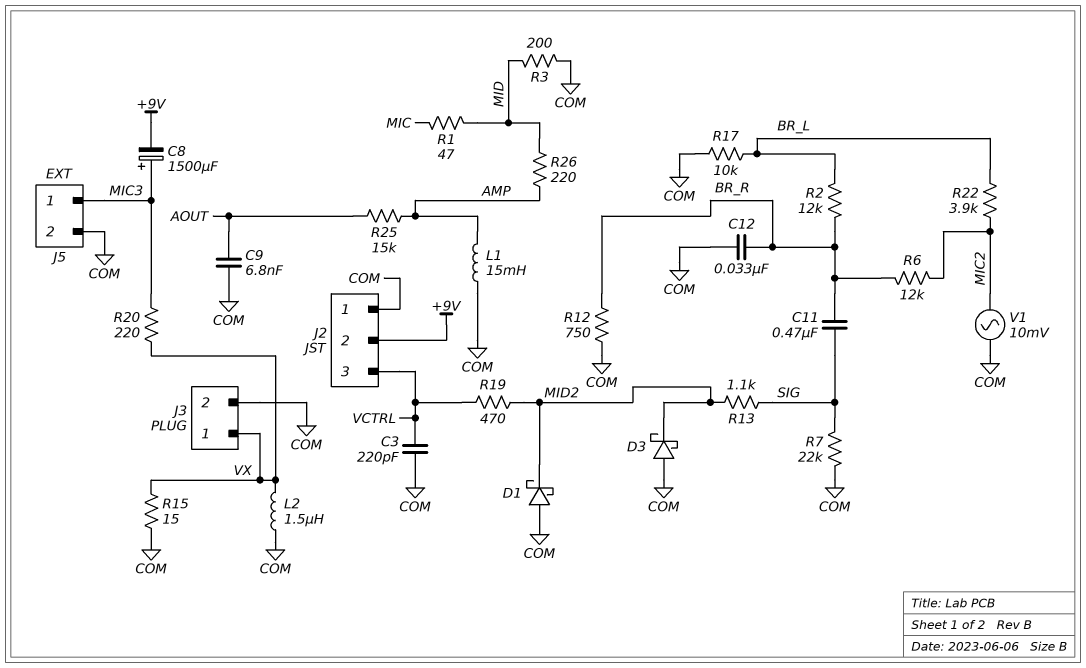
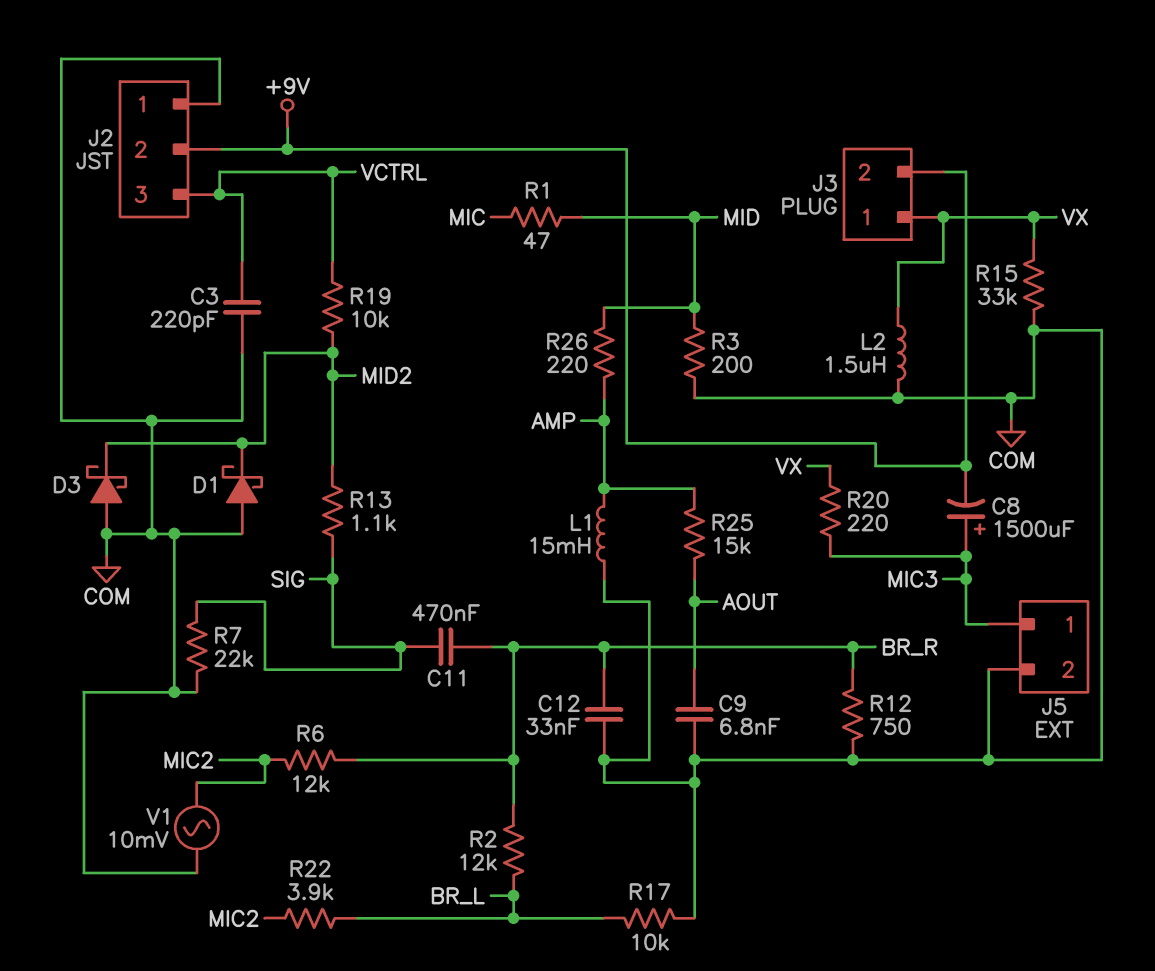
J3 pin 2: COM -> +9V
R15: 15 (COM, VX) -> 33k (COM, VX)
R19: 470 (MID2, VCTRL) -> 10k (MID2, VCTRL)

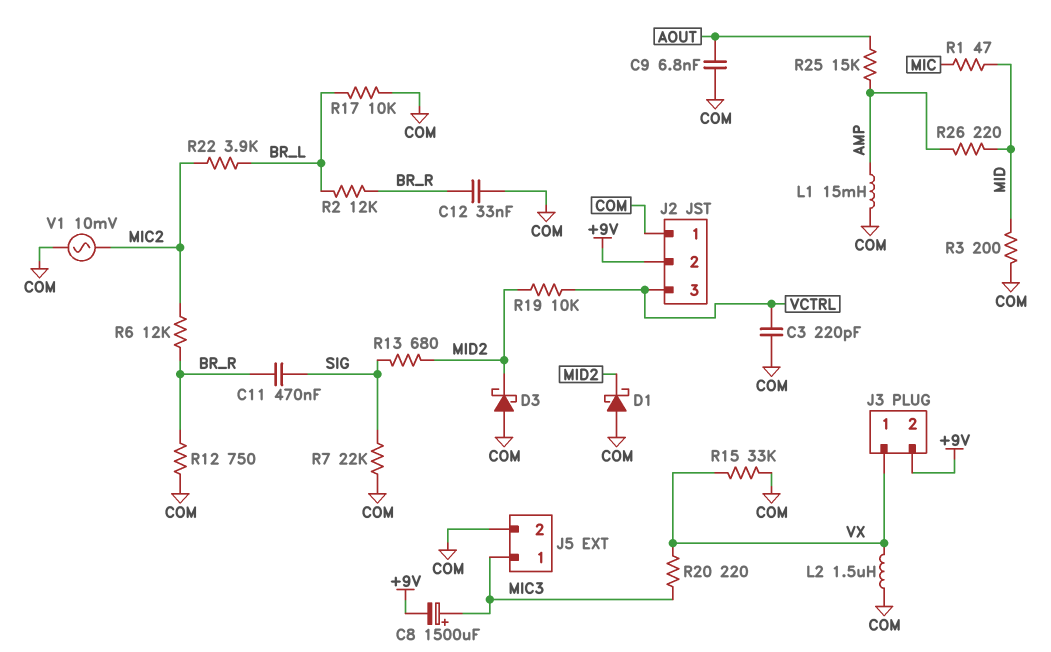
R13: 1.1k (MID2, SIG) -> 680 (MID2, SIG)

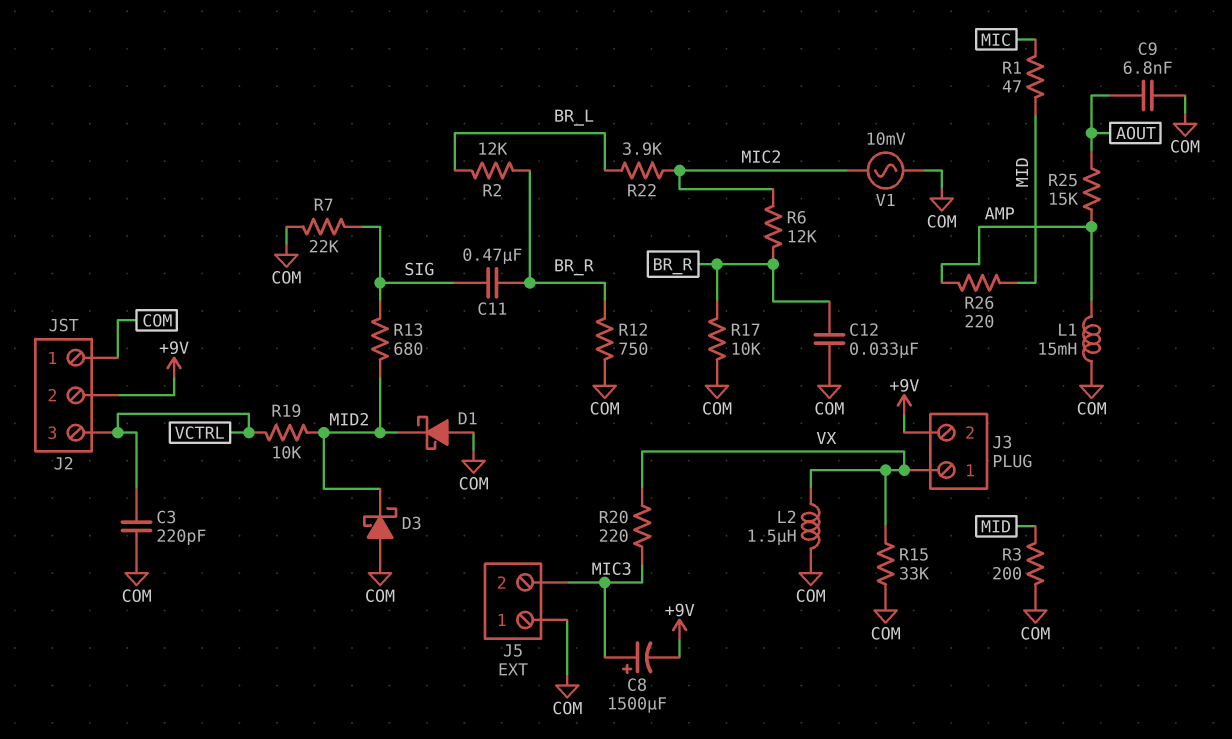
J5 pin 1: MIC3 -> COM
J5 pin 2: COM -> MIC3
R17: 10k (BR_L, COM) -> 10k (BR_R, COM)

